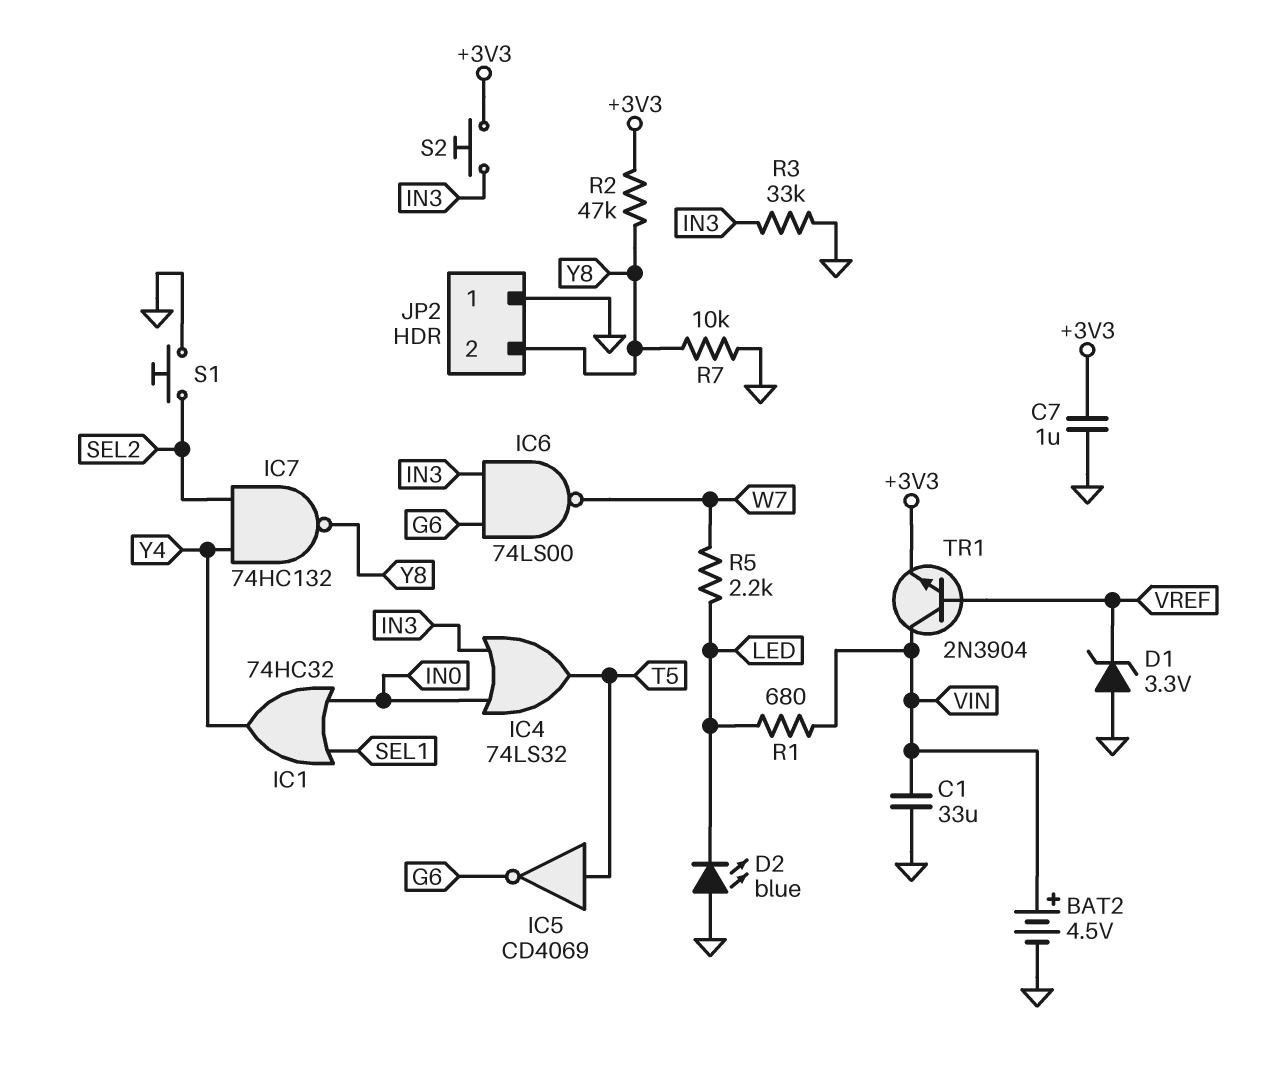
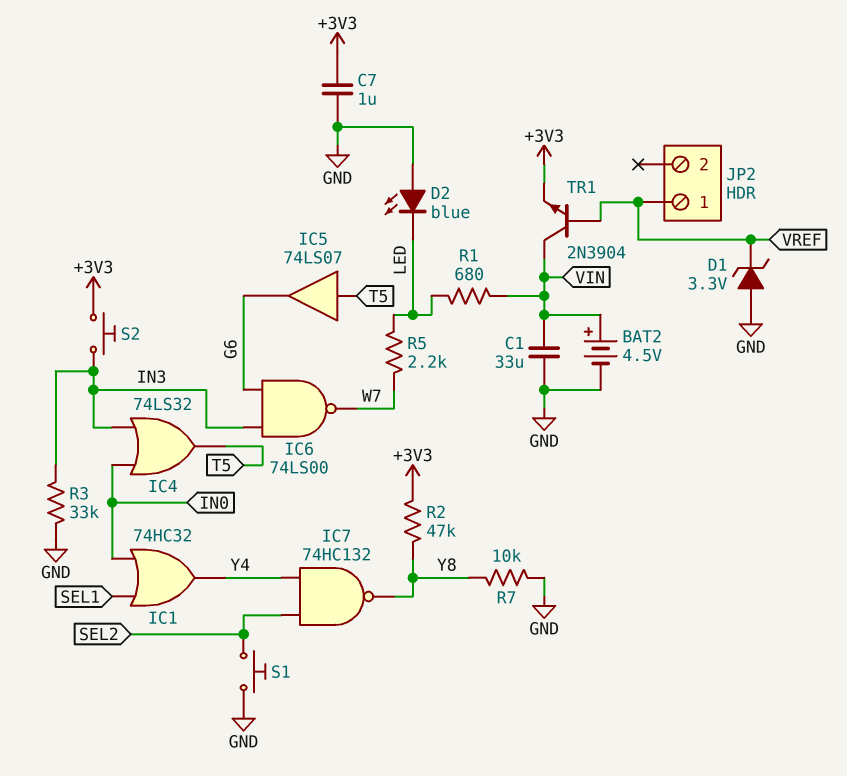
IC5: NOT CD4069 (in T5, out G6) -> buffer 74LS07 (in T5, out G6)
JP2 pin 1: GND -> VREF
JP2 pin 2: Y8 -> none

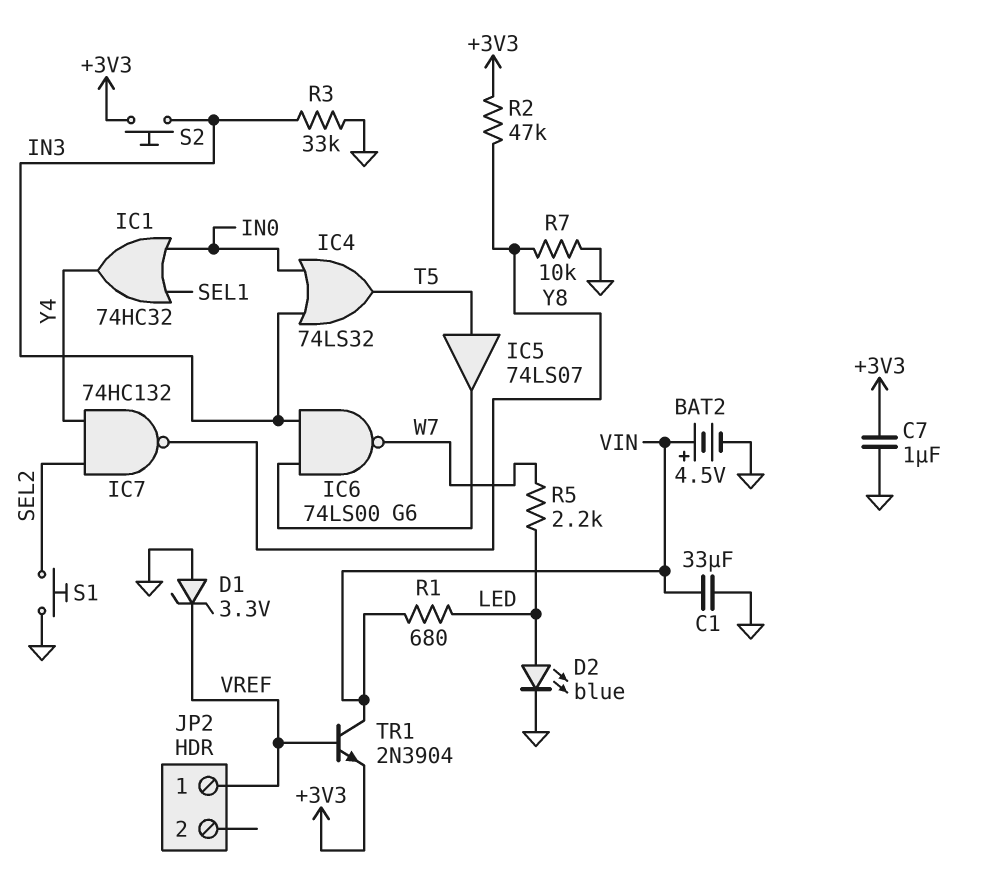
D2: LED blue (A GND, K LED) -> LED blue (A LED, K GND)

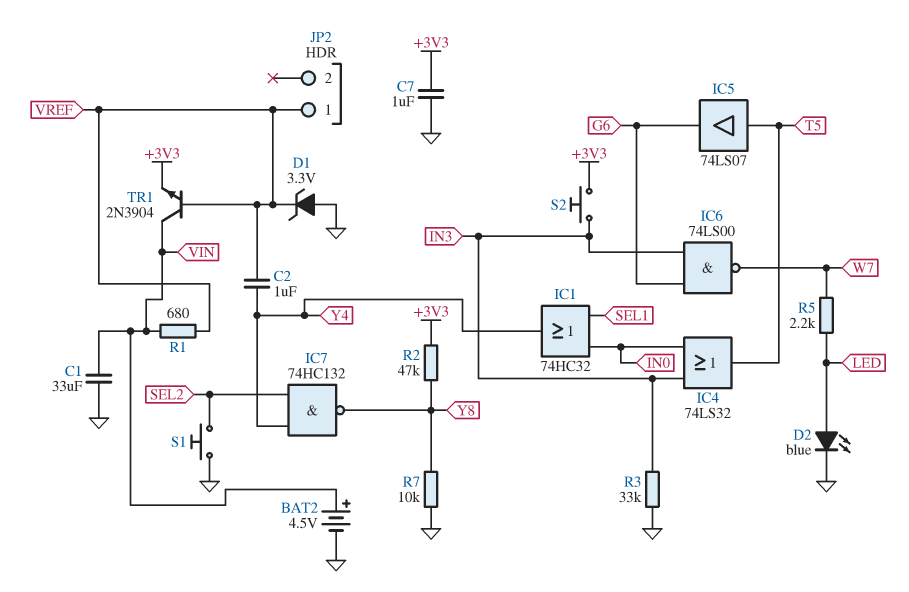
C2: none -> 1uF (VREF, Y4)
R1: 680 (LED, VIN) -> 680 (VIN, VREF)

